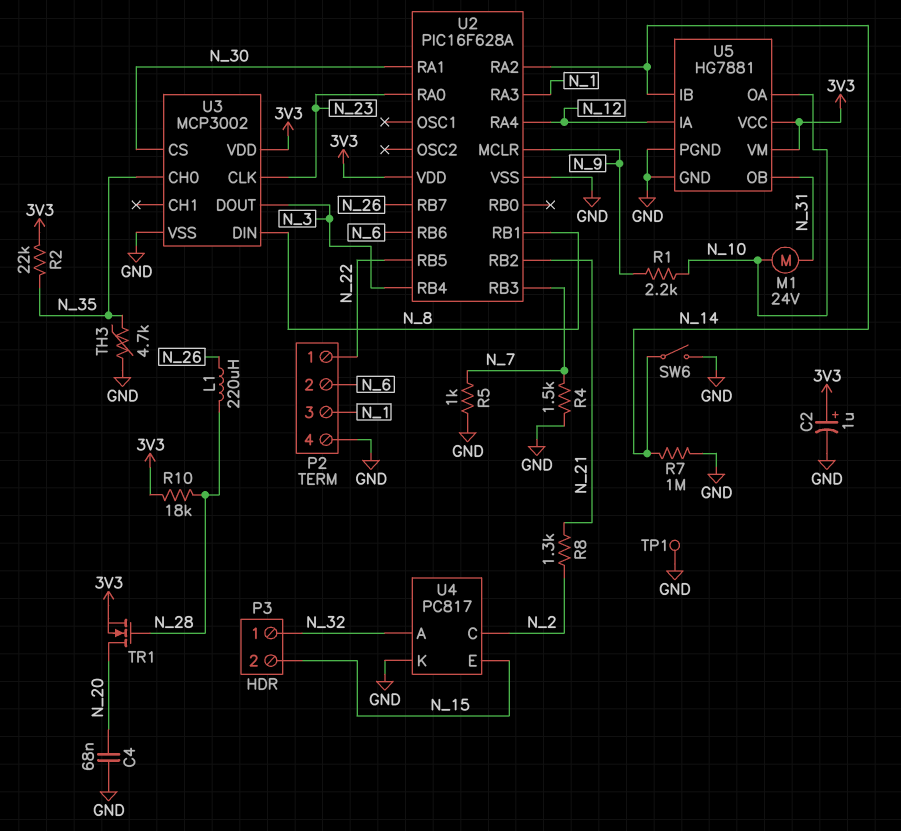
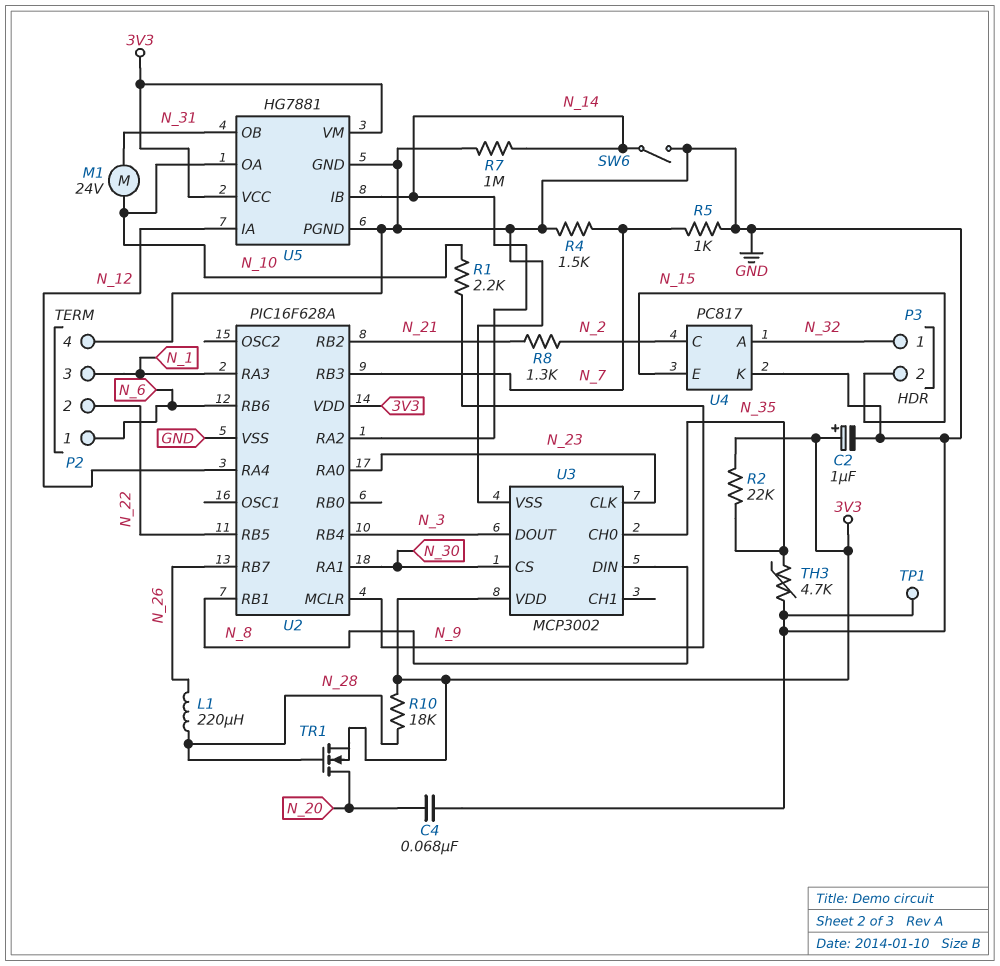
P2 pin 1: N_22 -> N_6
P2 pin 2: N_6 -> N_22

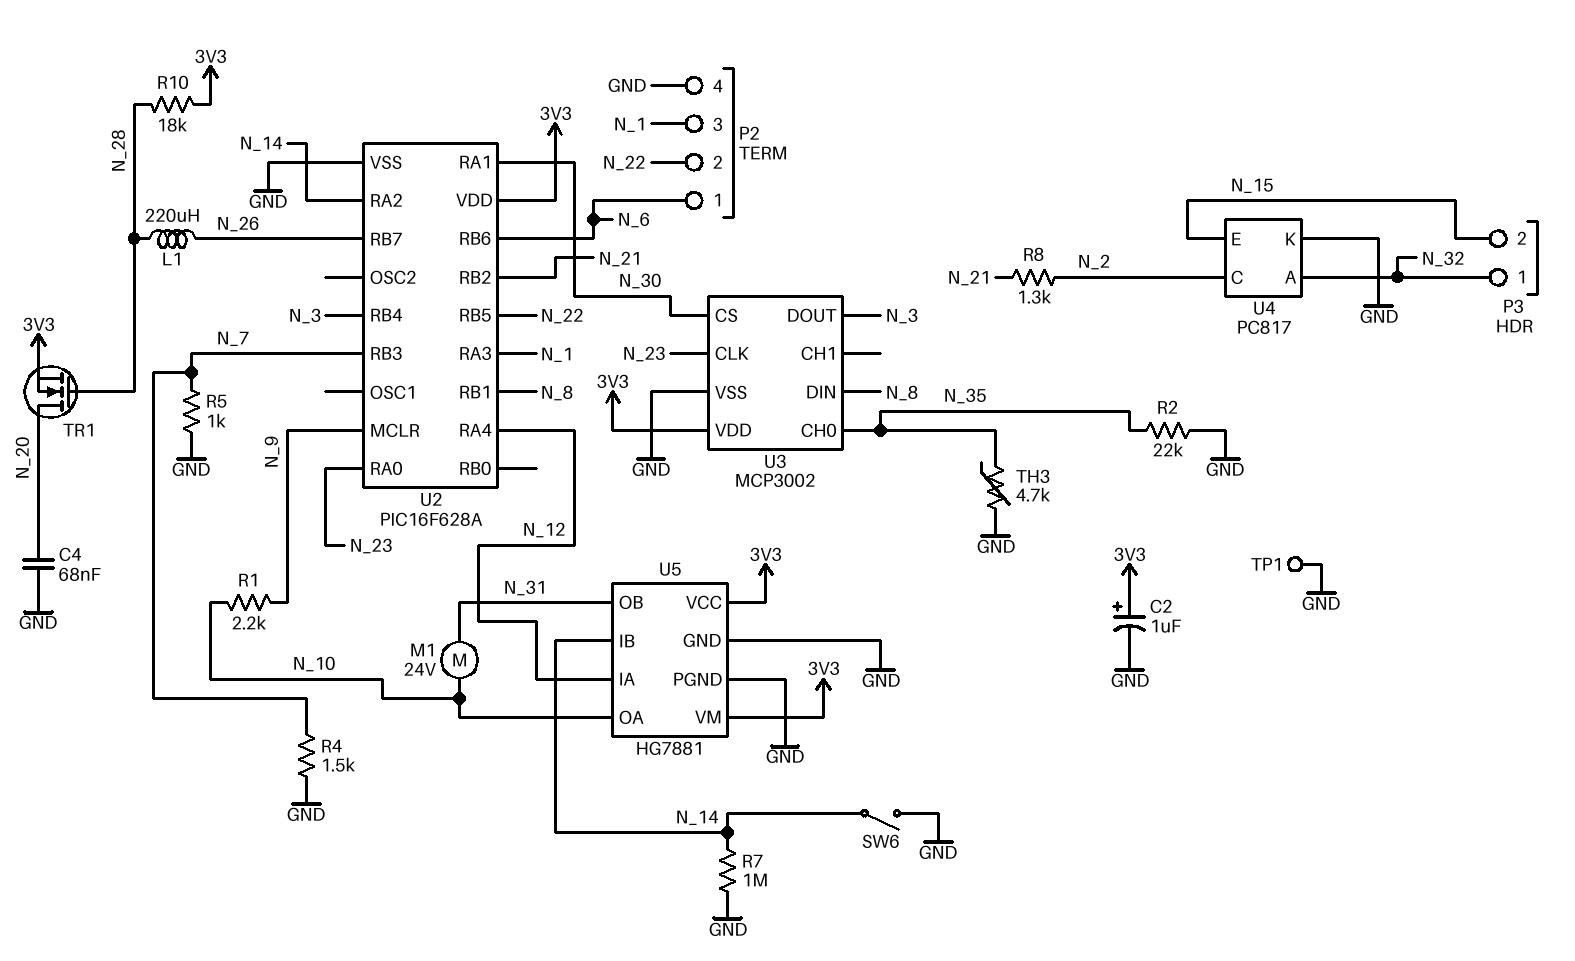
R2: 22k (3V3, N_35) -> 22k (GND, N_35)

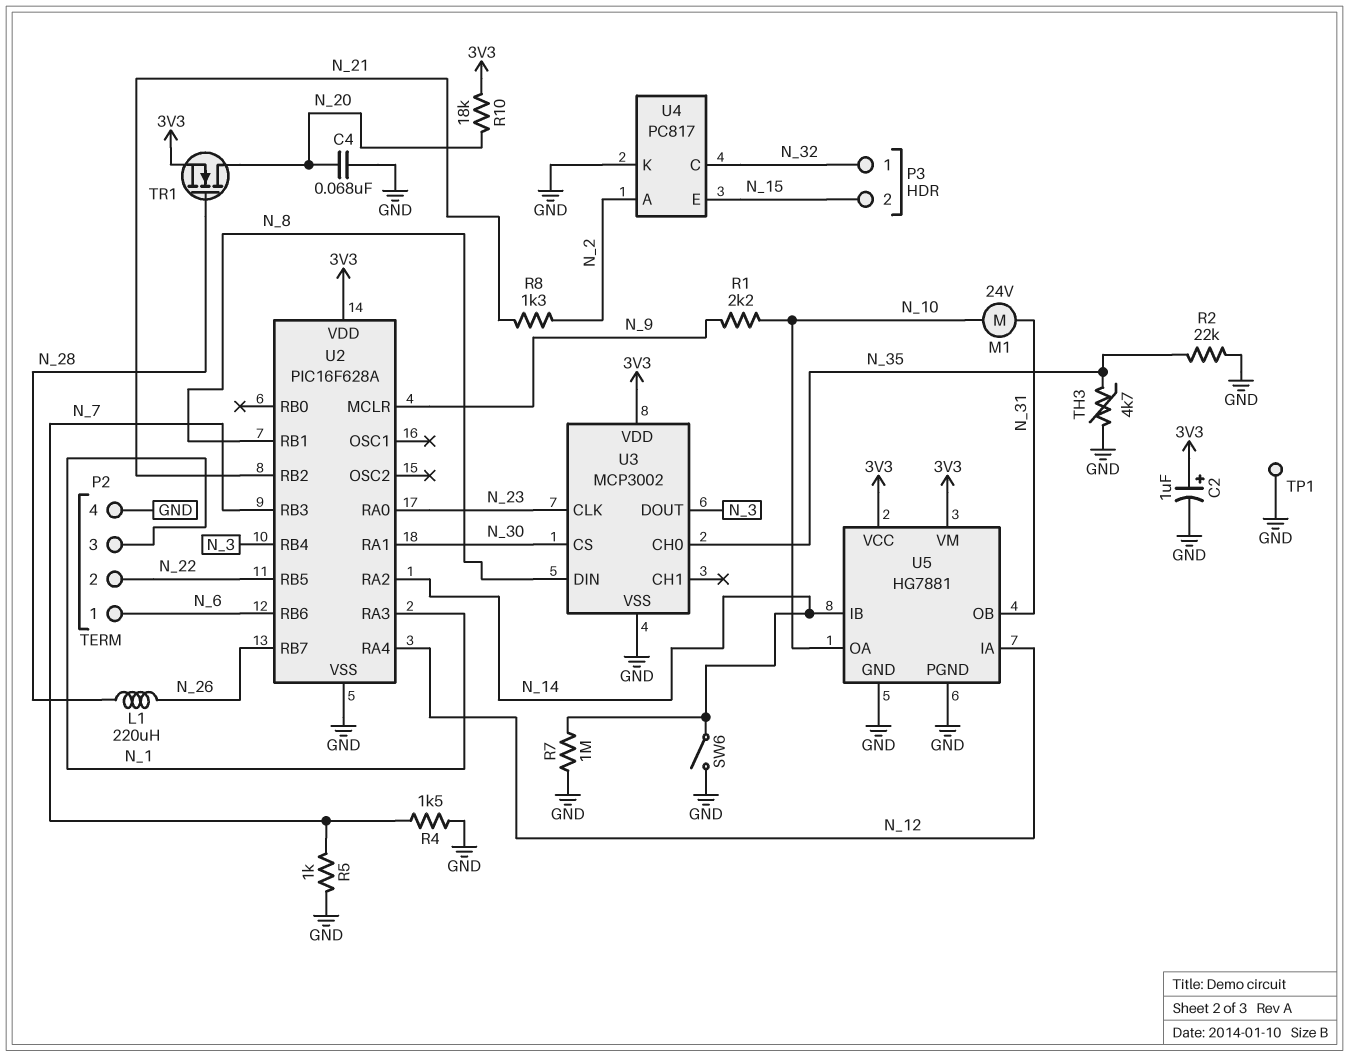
R10: 18k (3V3, N_28) -> 18k (3V3, N_20)
U4 pin A: N_32 -> N_2
U4 pin C: N_2 -> N_32

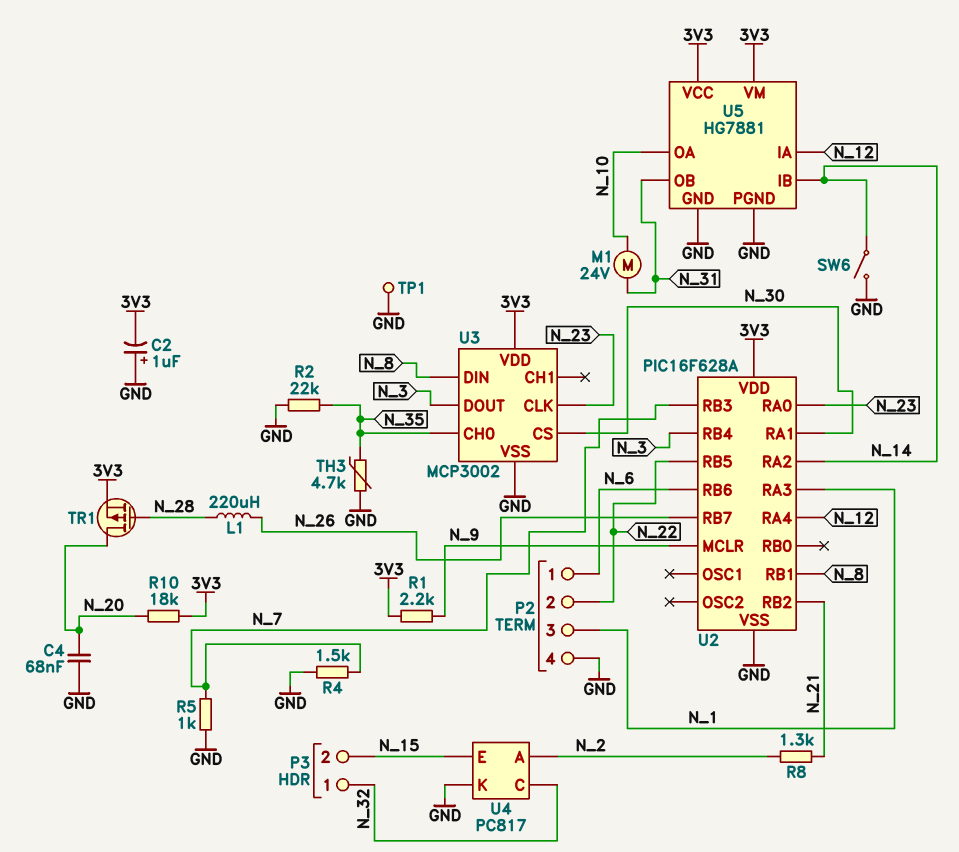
C2: 1uF (plus 3V3, minus GND) -> 1uF (plus GND, minus 3V3)
R1: 2.2k (N_9, N_10) -> 2.2k (3V3, N_9)
R7: 1M (GND, N_14) -> none
TR1: NMOS (G N_28, D N_20, S 3V3) -> PMOS (G N_28, D N_20, S 3V3)

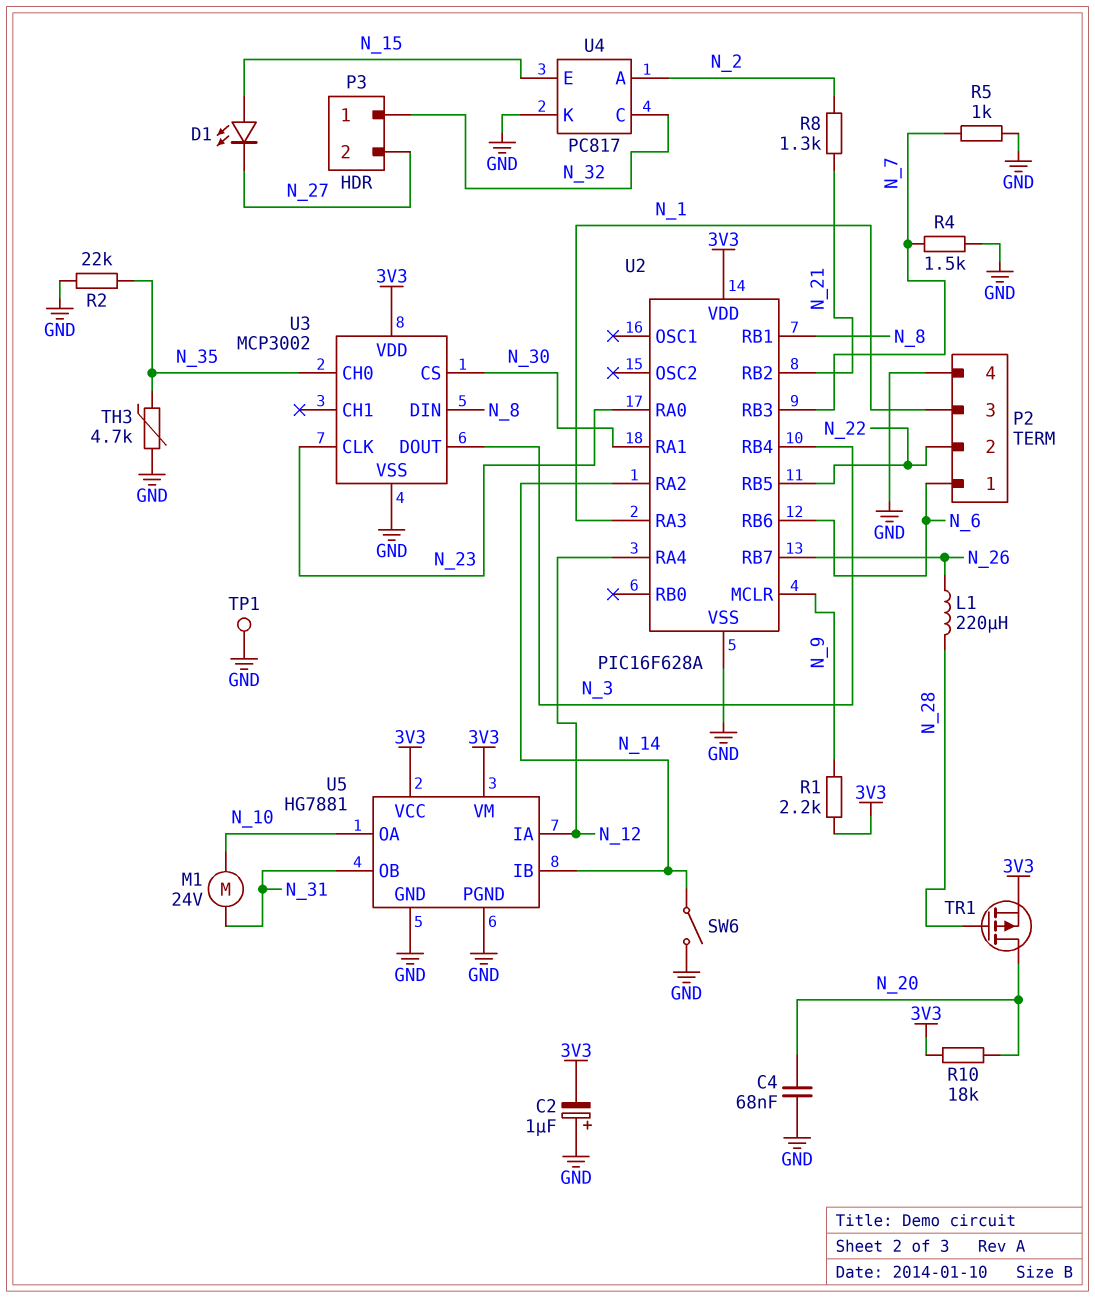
D1: none -> LED (A N_15, K N_27)
P3 pin 2: N_15 -> N_27

